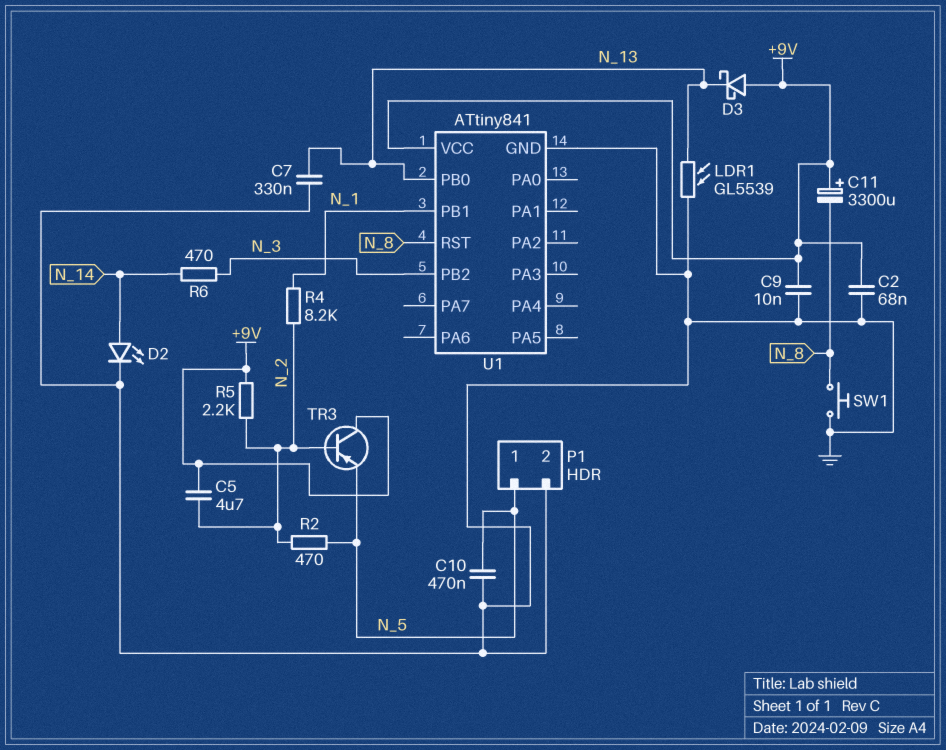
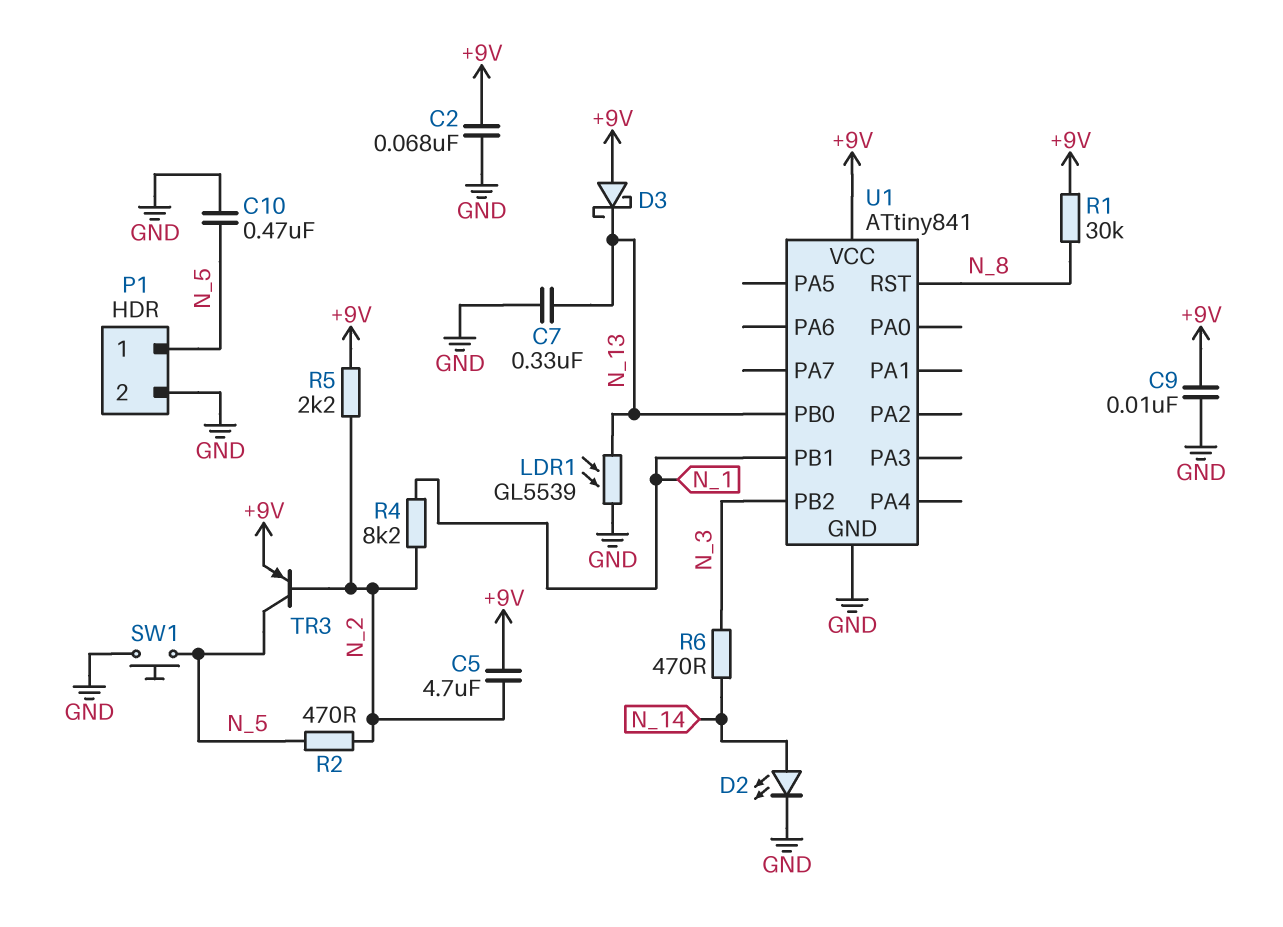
C11: 3300uF (plus +9V, minus N_8) -> none
R1: none -> 30k (+9V, N_8)
SW1: button (GND, N_8) -> button (GND, N_5)
TR3: PNP (B N_2, C +9V, E N_5) -> PNP (B N_2, C N_5, E +9V)

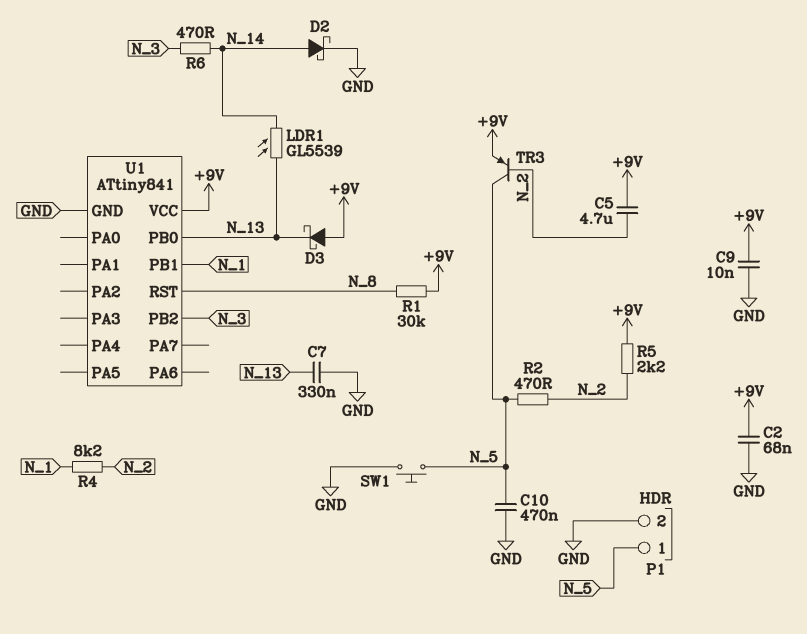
D2: LED (A N_14, K GND) -> schottky (A N_14, K GND)
LDR1: GL5539 (GND, N_13) -> GL5539 (N_13, N_14)

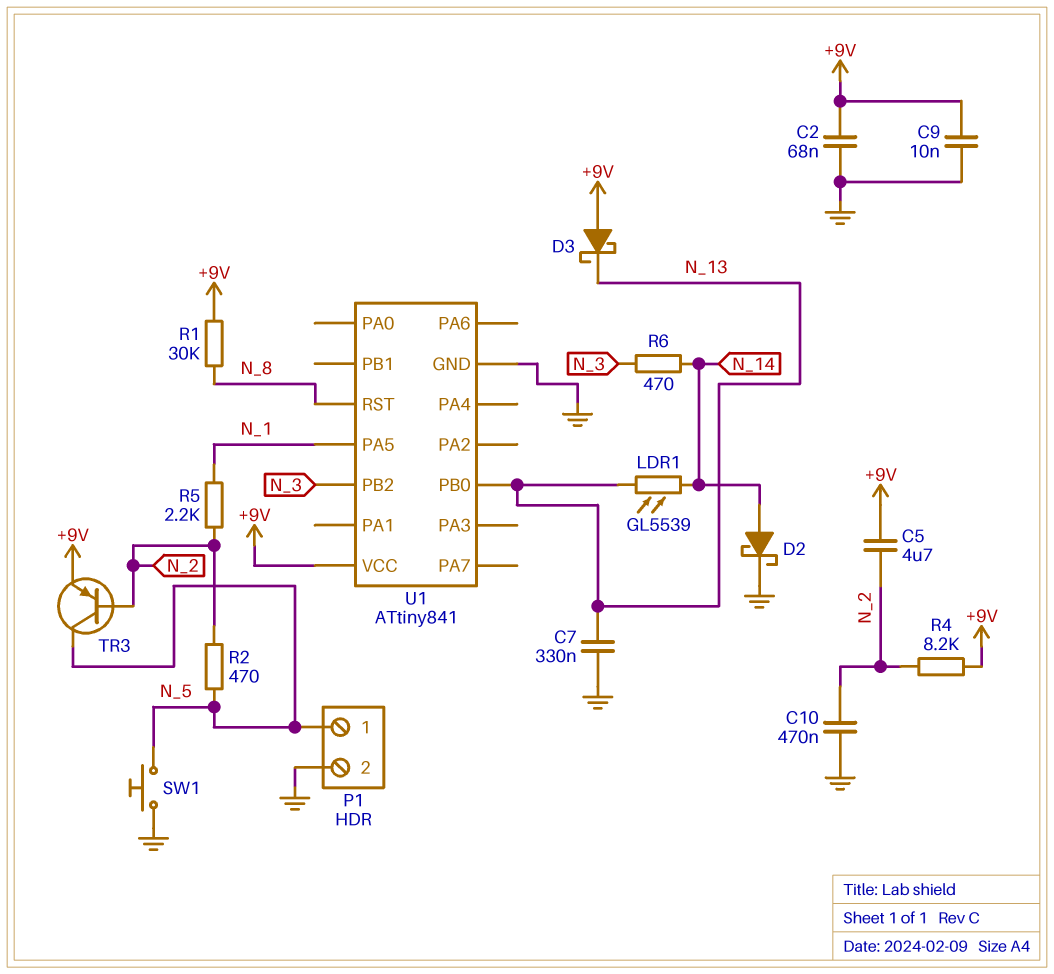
C10: 470nF (GND, N_5) -> 470nF (GND, N_2)
R4: 8.2k (N_1, N_2) -> 8.2k (+9V, N_2)
R5: 2.2k (+9V, N_2) -> 2.2k (N_1, N_2)
U1 pin PA5: none -> N_1
U1 pin PB1: N_1 -> none

